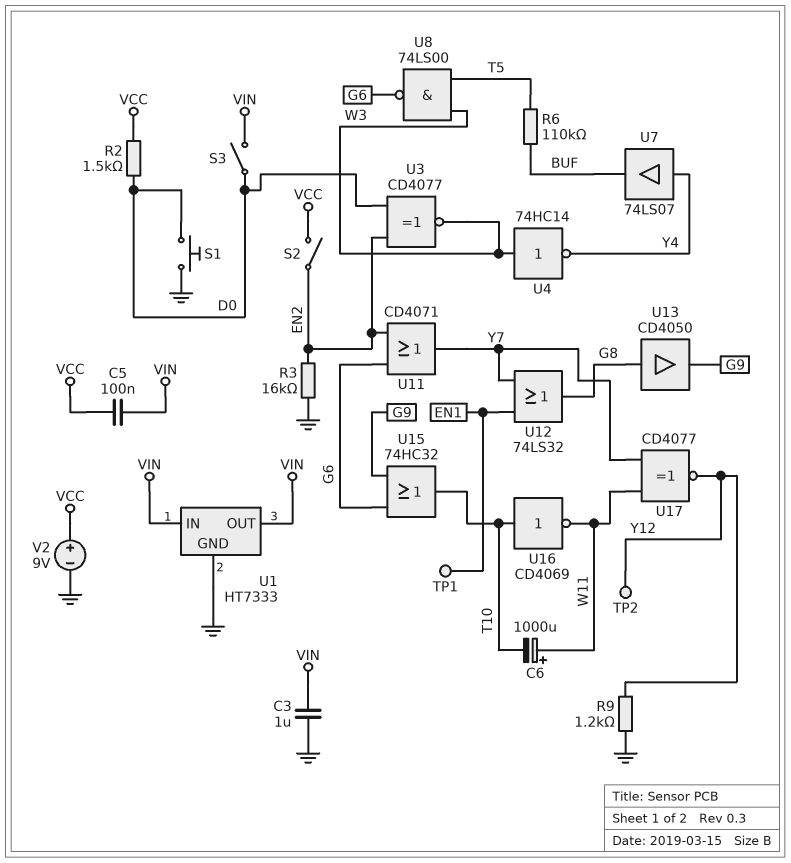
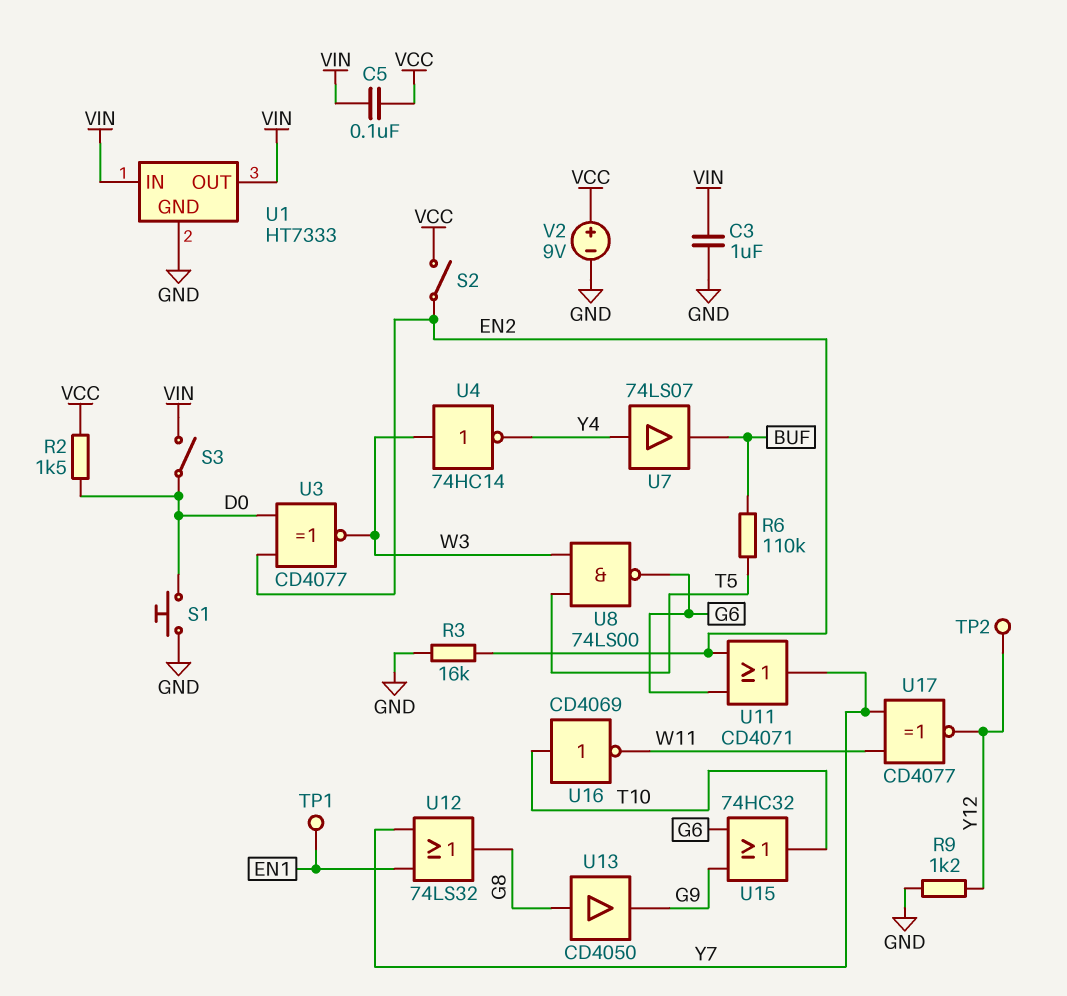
C6: 1000uF (plus W11, minus T10) -> none

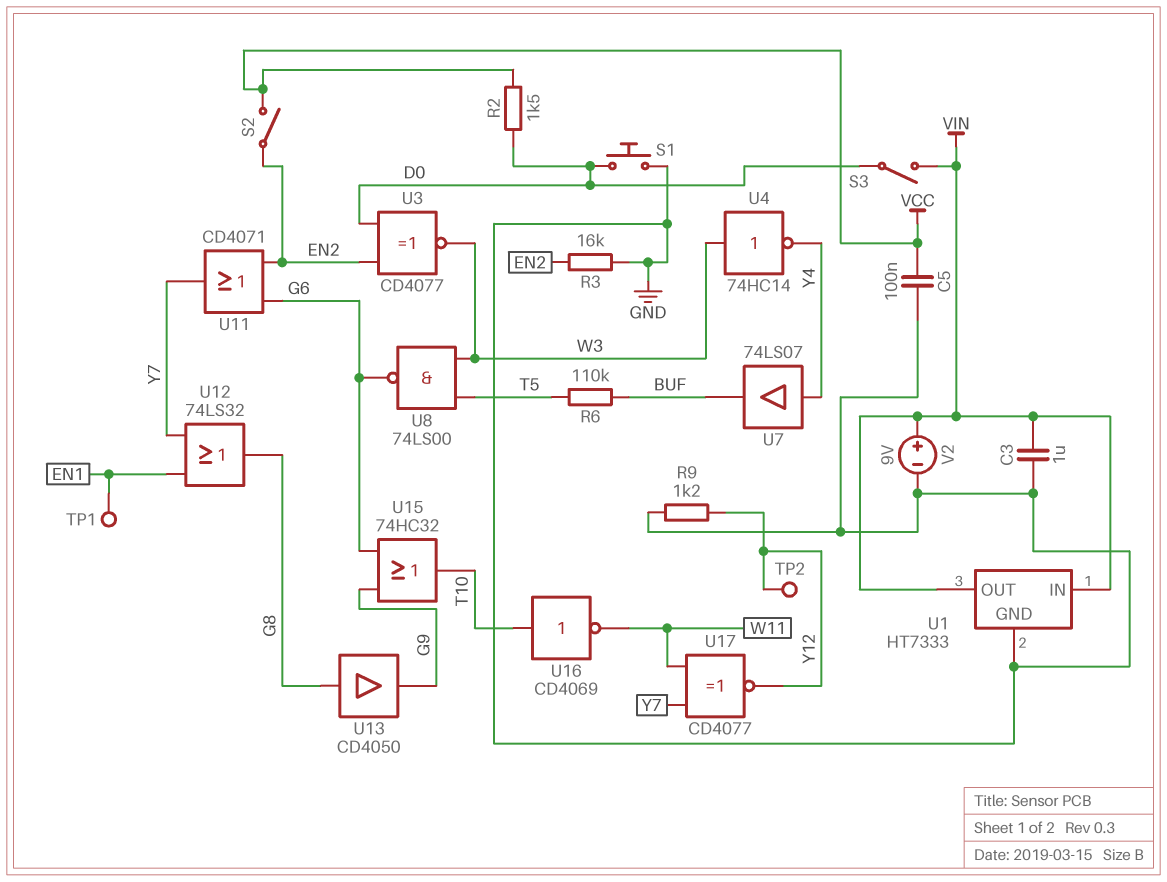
C5: 100nF (VCC, VIN) -> 100nF (GND, VCC)
V2: 9V (plus VCC, minus GND) -> 9V (plus VIN, minus GND)

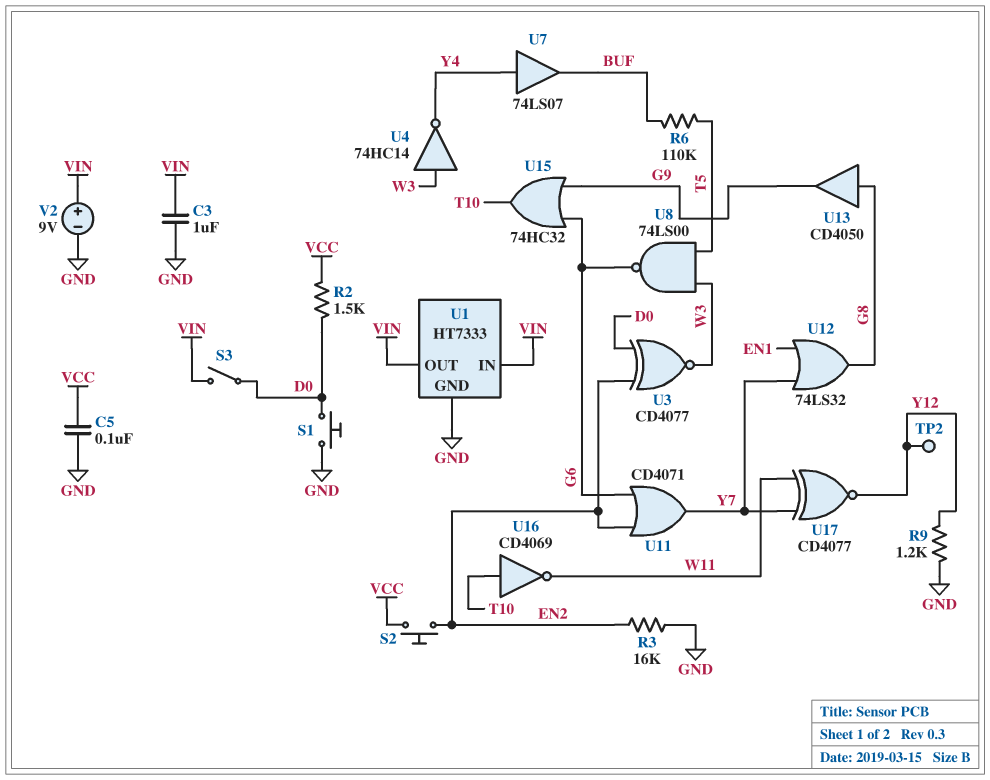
S2: switch (EN2, VCC) -> button (EN2, VCC)
TP1: test point (EN1) -> none

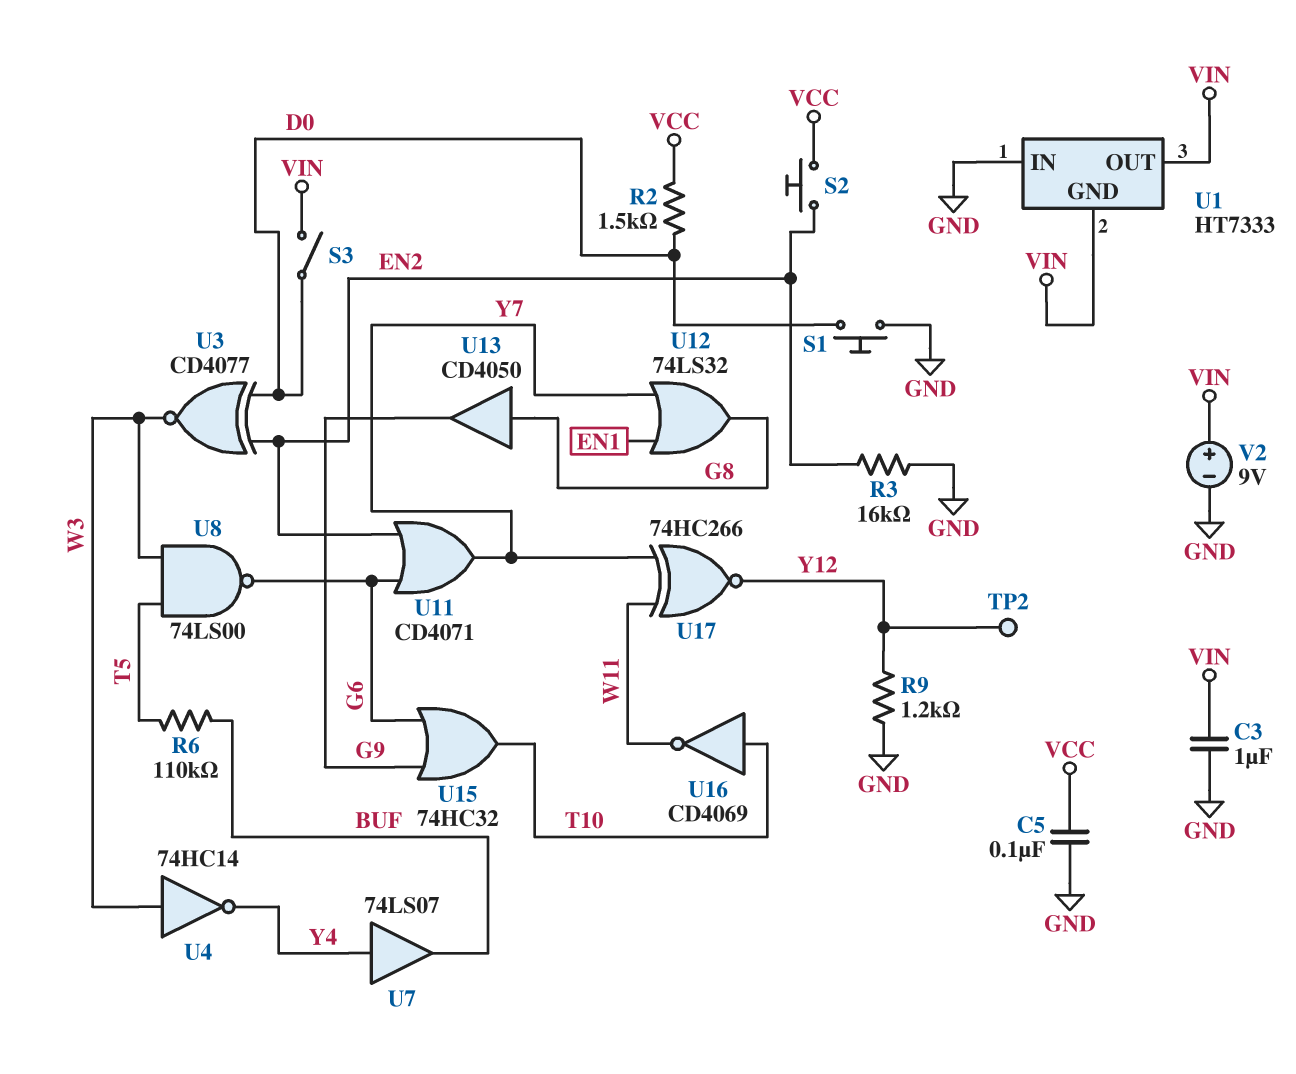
U1 pin GND: GND -> VIN
U1 pin IN: VIN -> GND
U17: XNOR CD4077 (in W11, in Y7, out Y12) -> XNOR 74HC266 (in W11, in Y7, out Y12)

